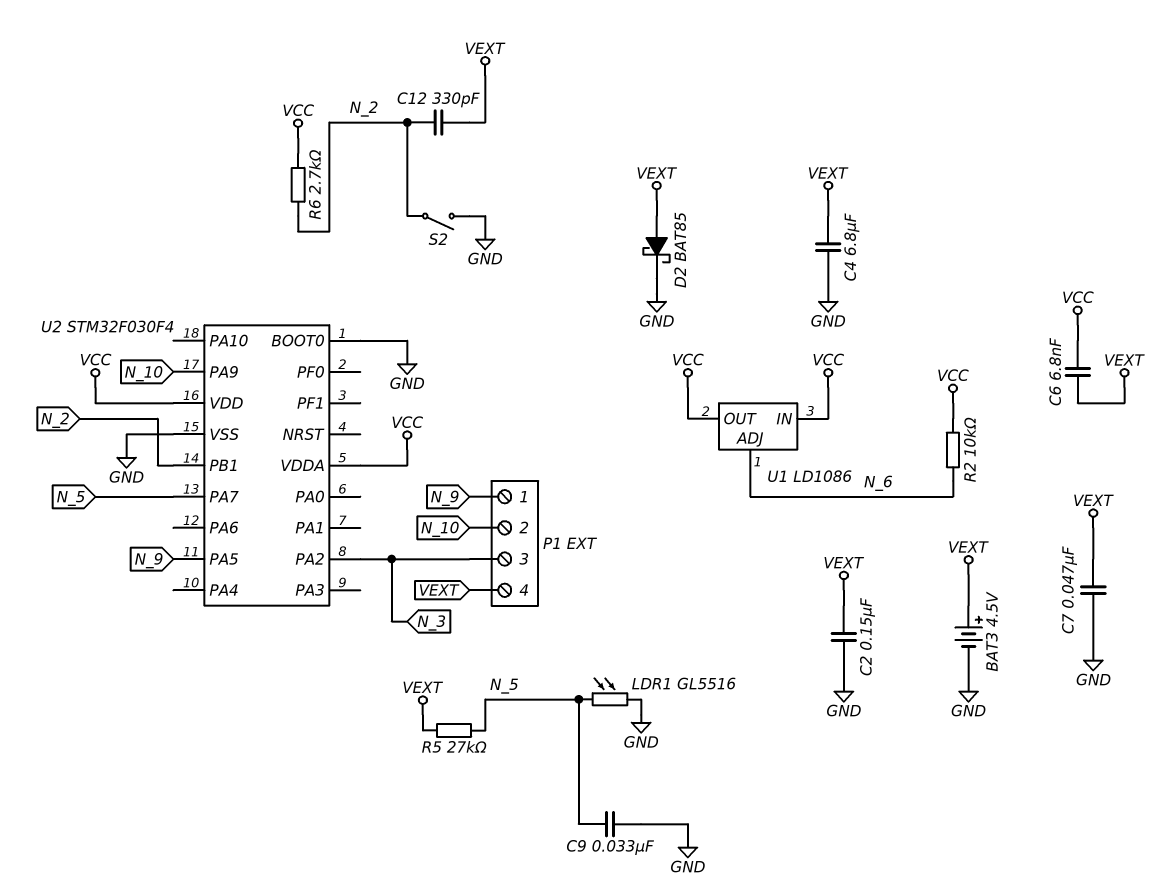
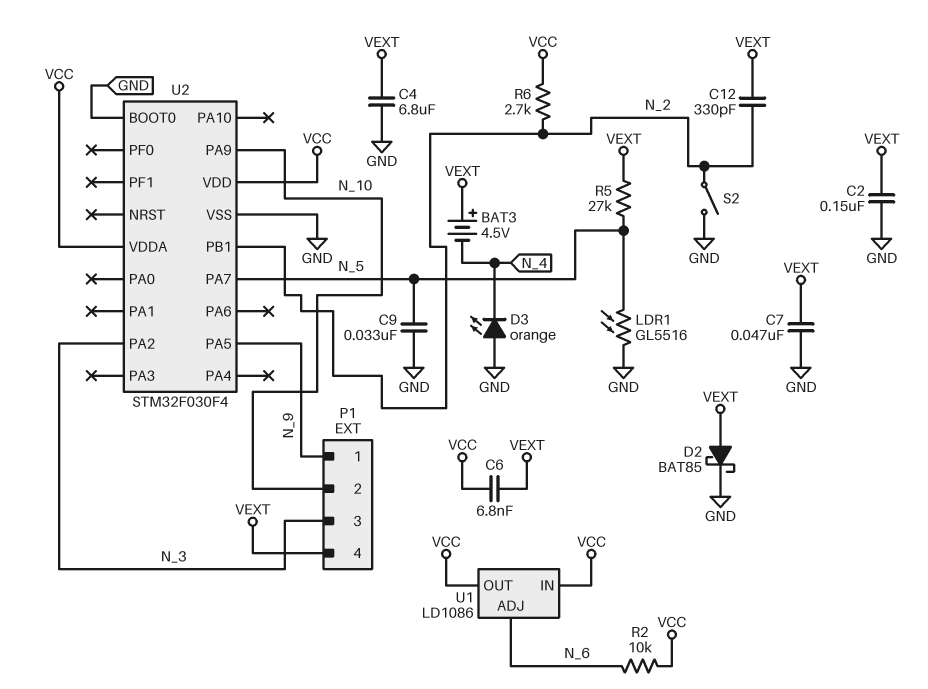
BAT3: 4.5V (plus VEXT, minus GND) -> 4.5V (plus VEXT, minus N_4)
D3: none -> LED orange (A GND, K N_4)

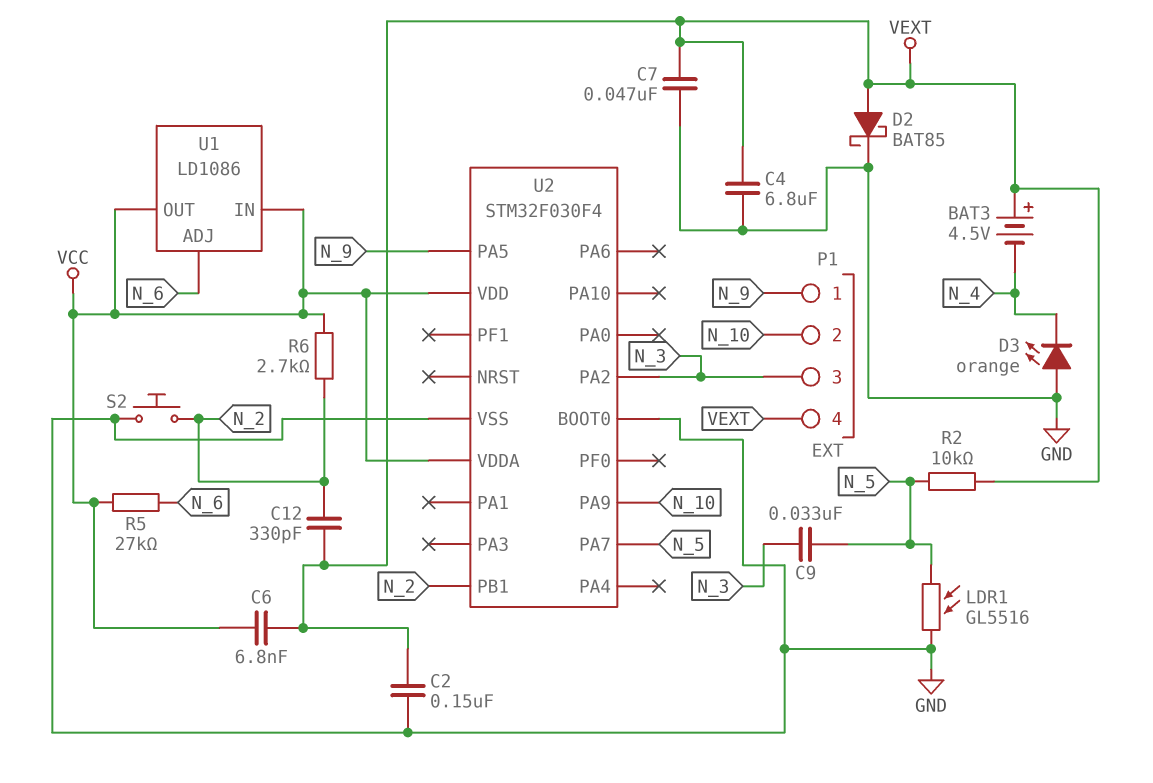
C9: 33nF (GND, N_5) -> 33nF (N_3, N_5)
R2: 10k (N_6, VCC) -> 10k (N_5, VEXT)
R5: 27k (N_5, VEXT) -> 27k (N_6, VCC)
S2: switch (GND, N_2) -> button (GND, N_2)

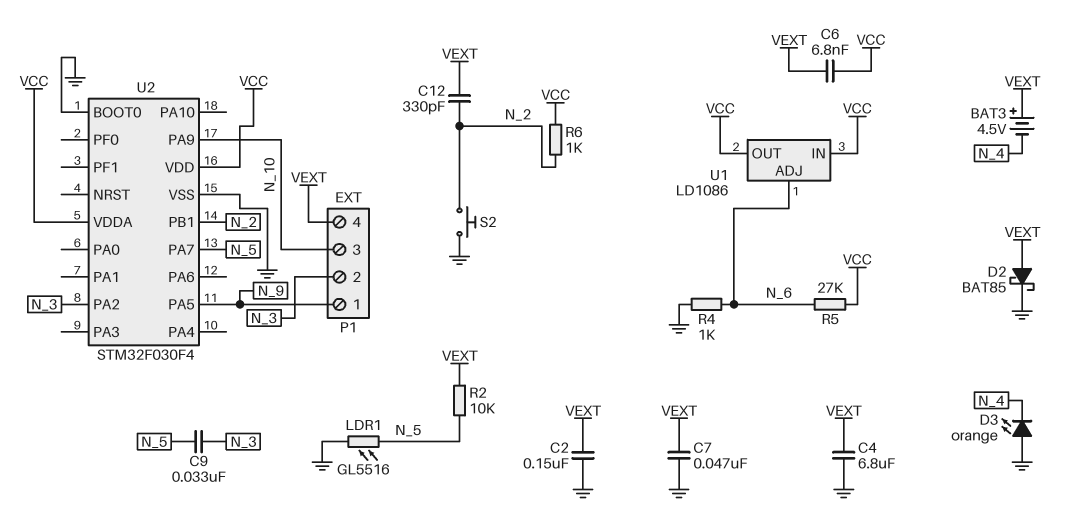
P1 pin 2: N_10 -> N_3
P1 pin 3: N_3 -> N_10
R4: none -> 1k (GND, N_6)
R6: 2.7k (N_2, VCC) -> 1k (N_2, VCC)

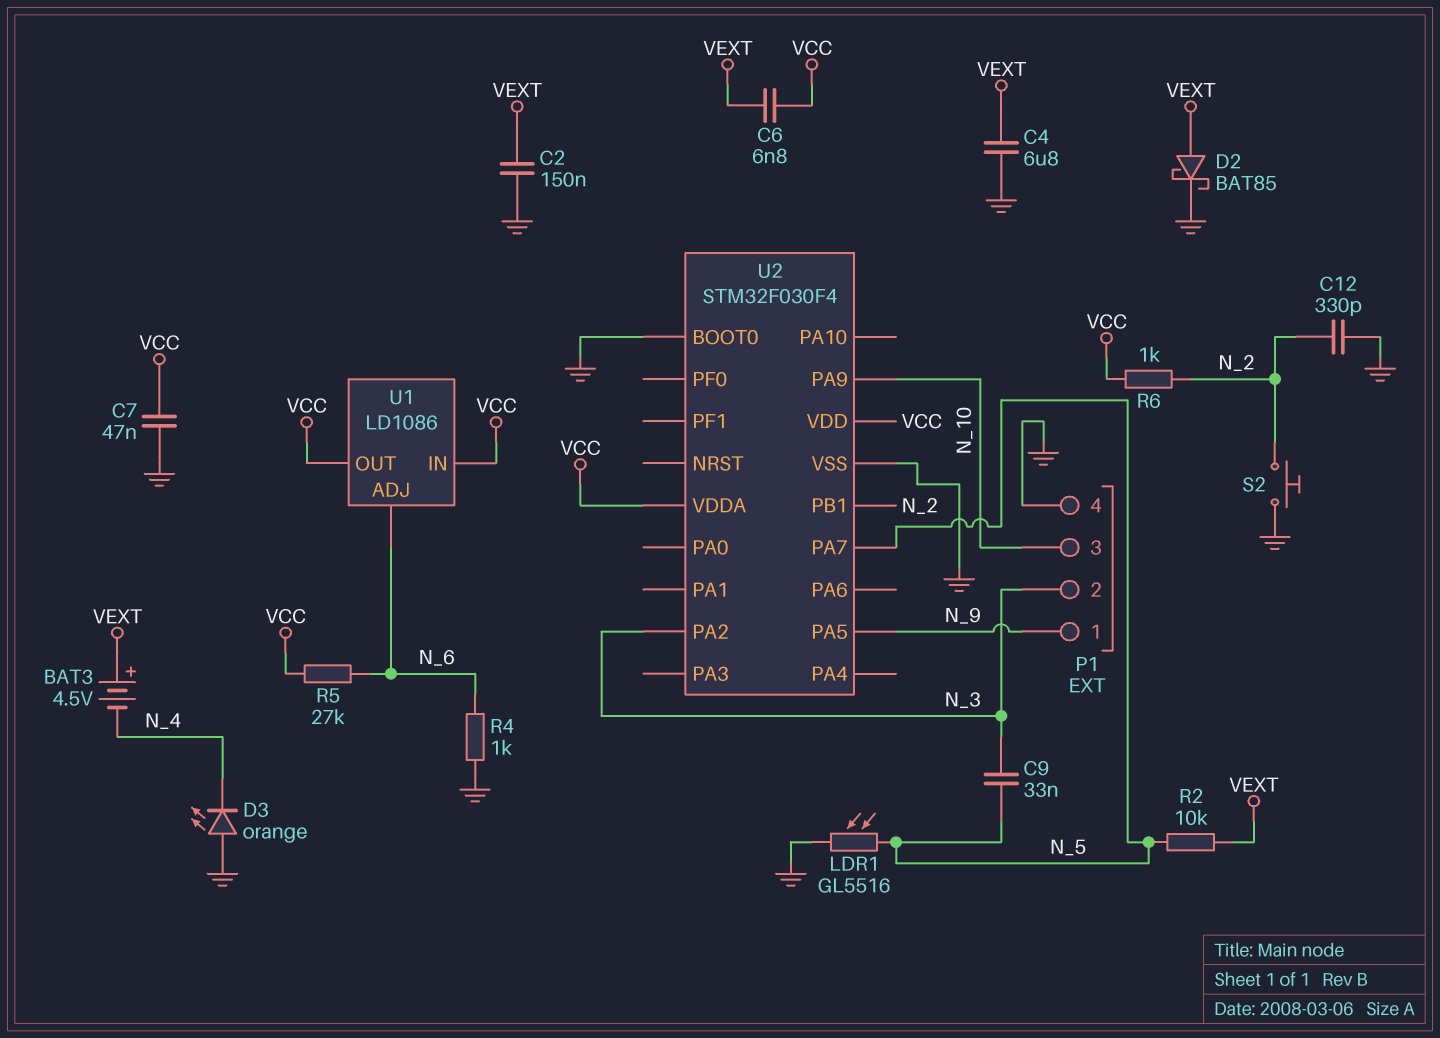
C7: 47nF (GND, VEXT) -> 47nF (GND, VCC)
C12: 330pF (N_2, VEXT) -> 330pF (GND, N_2)
P1 pin 4: VEXT -> GND

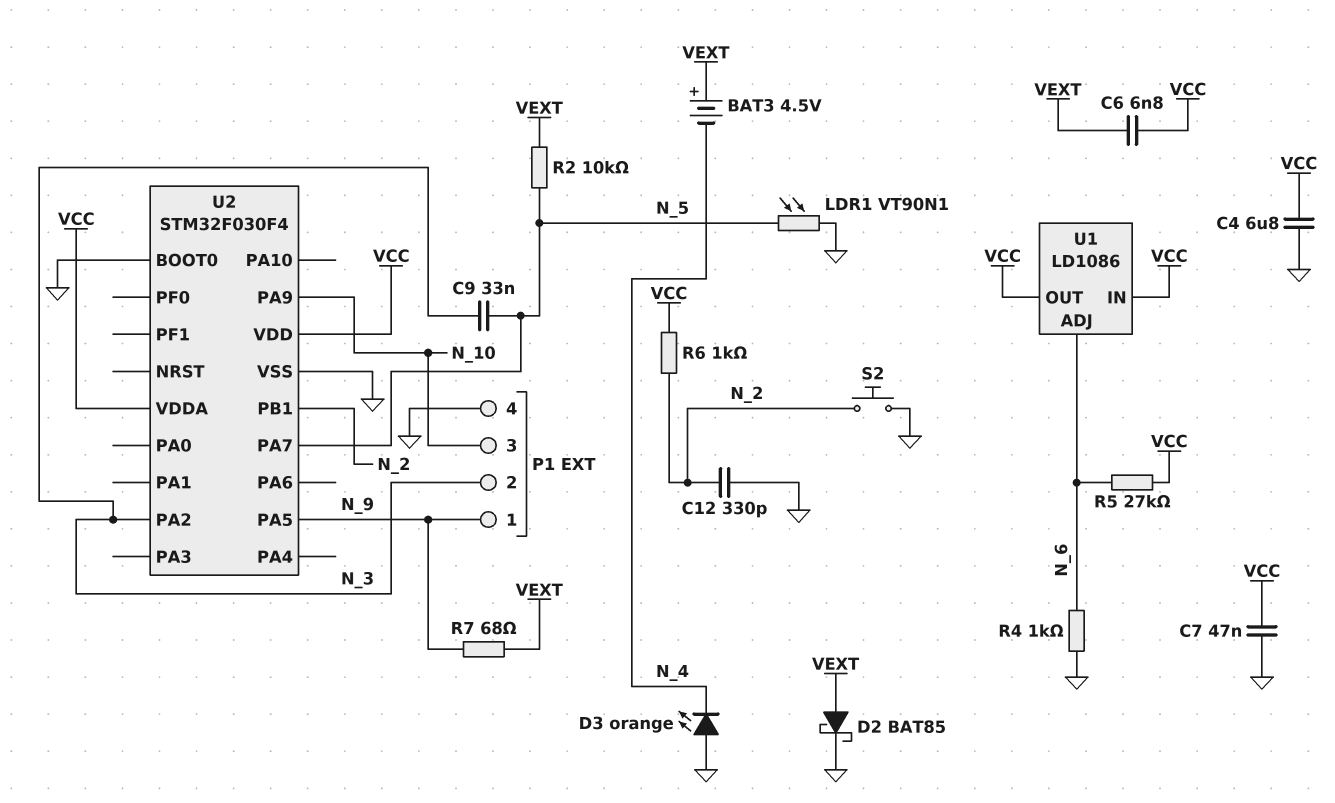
C2: 150nF (GND, VEXT) -> none
C4: 6.8uF (GND, VEXT) -> 6.8uF (GND, VCC)
LDR1: GL5516 (GND, N_5) -> VT90N1 (GND, N_5)
R7: none -> 68 (N_9, VEXT)

